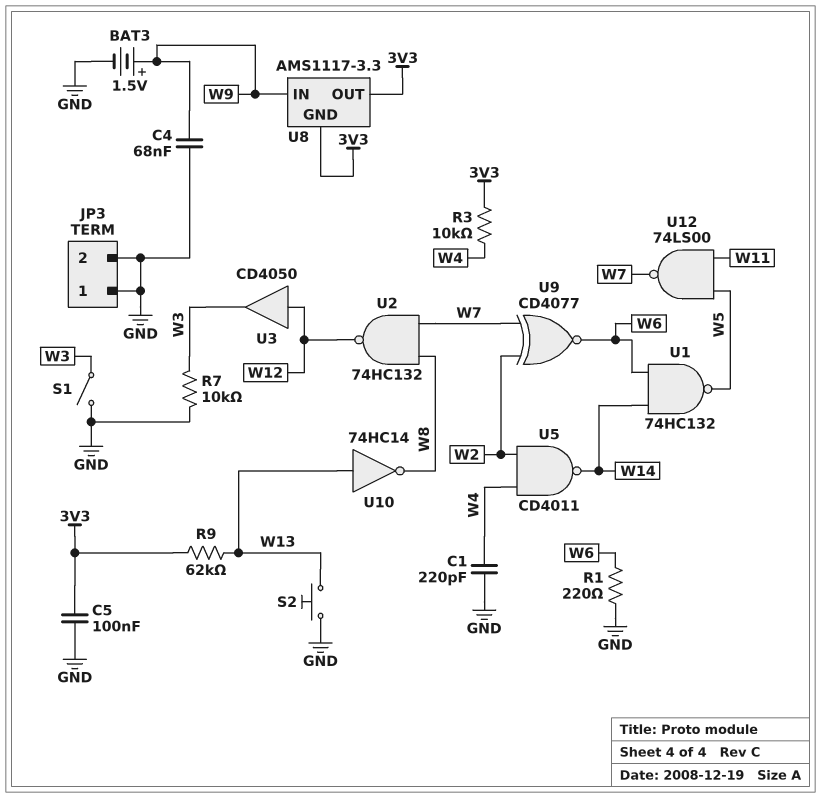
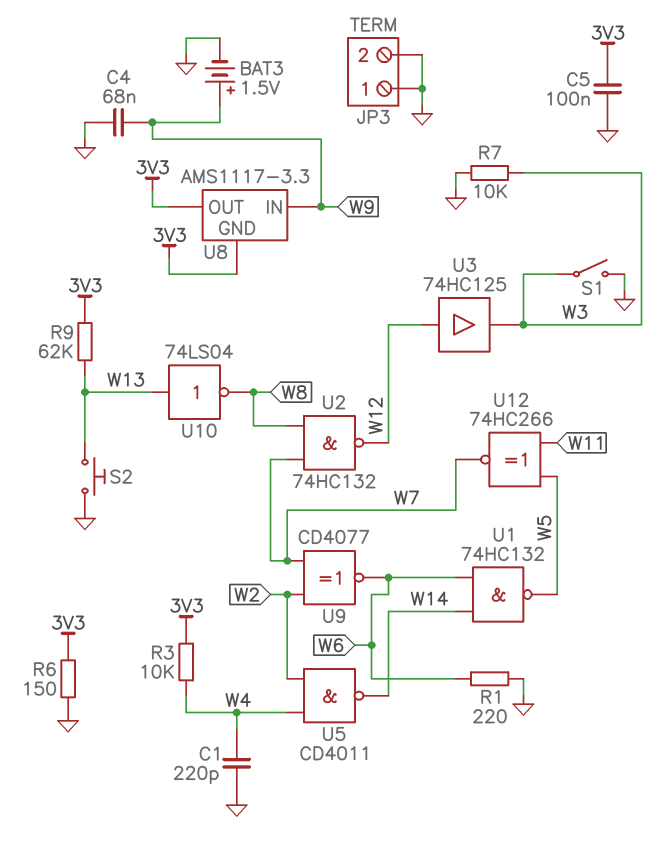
R6: none -> 150 (3V3, GND)
U3: buffer CD4050 (in W12, out W3) -> buffer 74HC125 (in W12, out W3)
U10: NOT 74HC14 (in W13, out W8) -> NOT 74LS04 (in W13, out W8)
U12: NAND 74LS00 (in W5, in W11, out W7) -> XNOR 74HC266 (in W5, in W11, out W7)

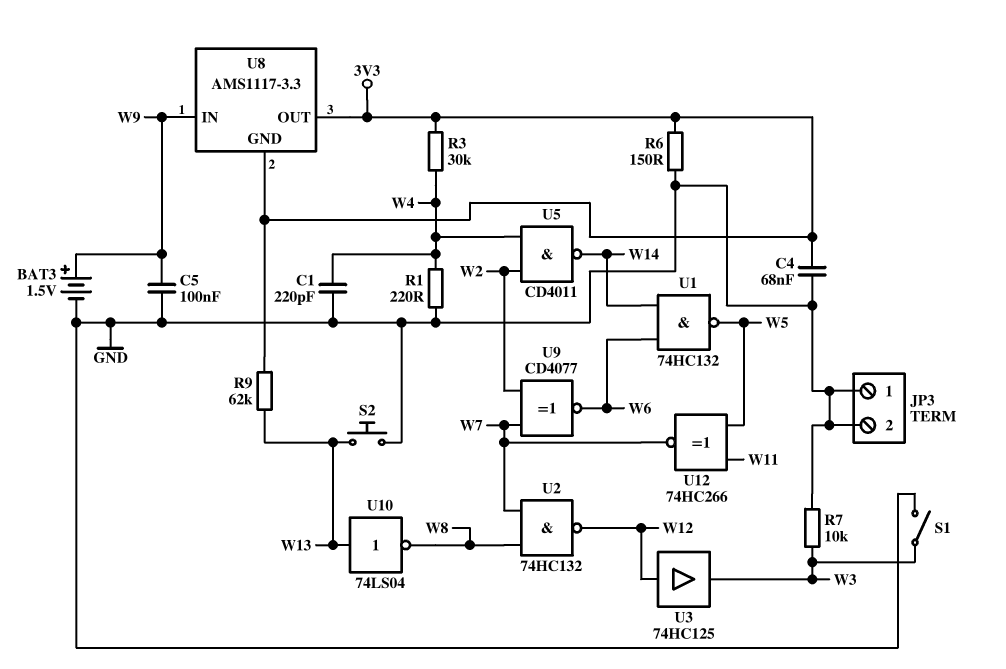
C4: 68nF (GND, W9) -> 68nF (3V3, GND)
C5: 100nF (3V3, GND) -> 100nF (GND, W9)
R1: 220 (GND, W6) -> 220 (GND, W4)
R3: 10k (3V3, W4) -> 30k (3V3, W4)

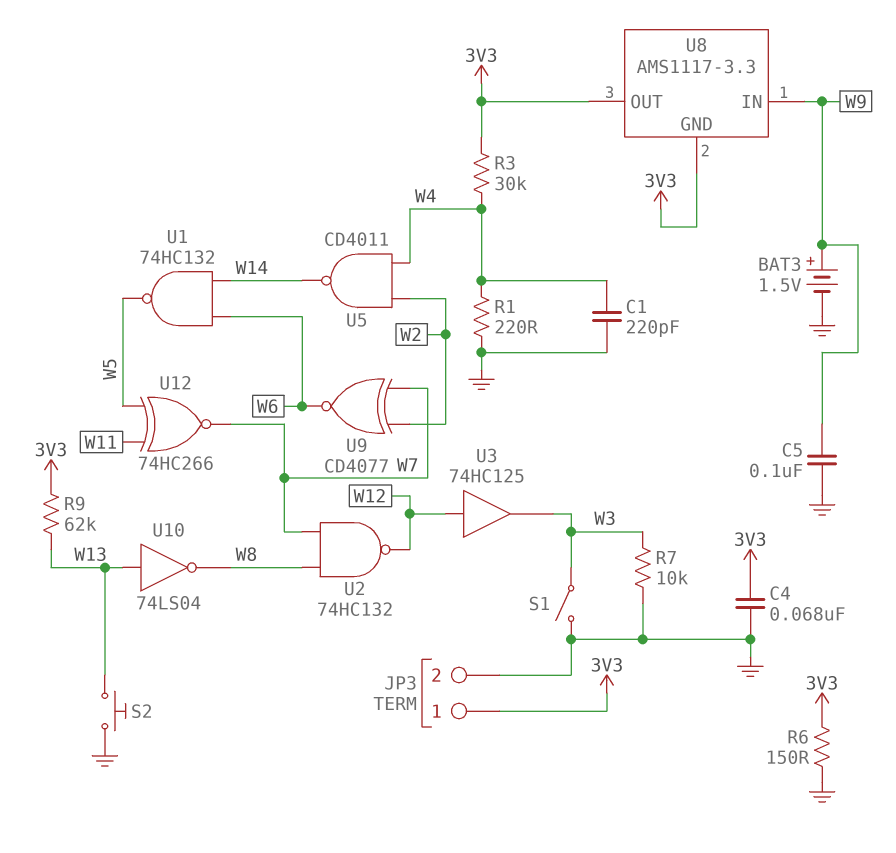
JP3 pin 1: GND -> 3V3

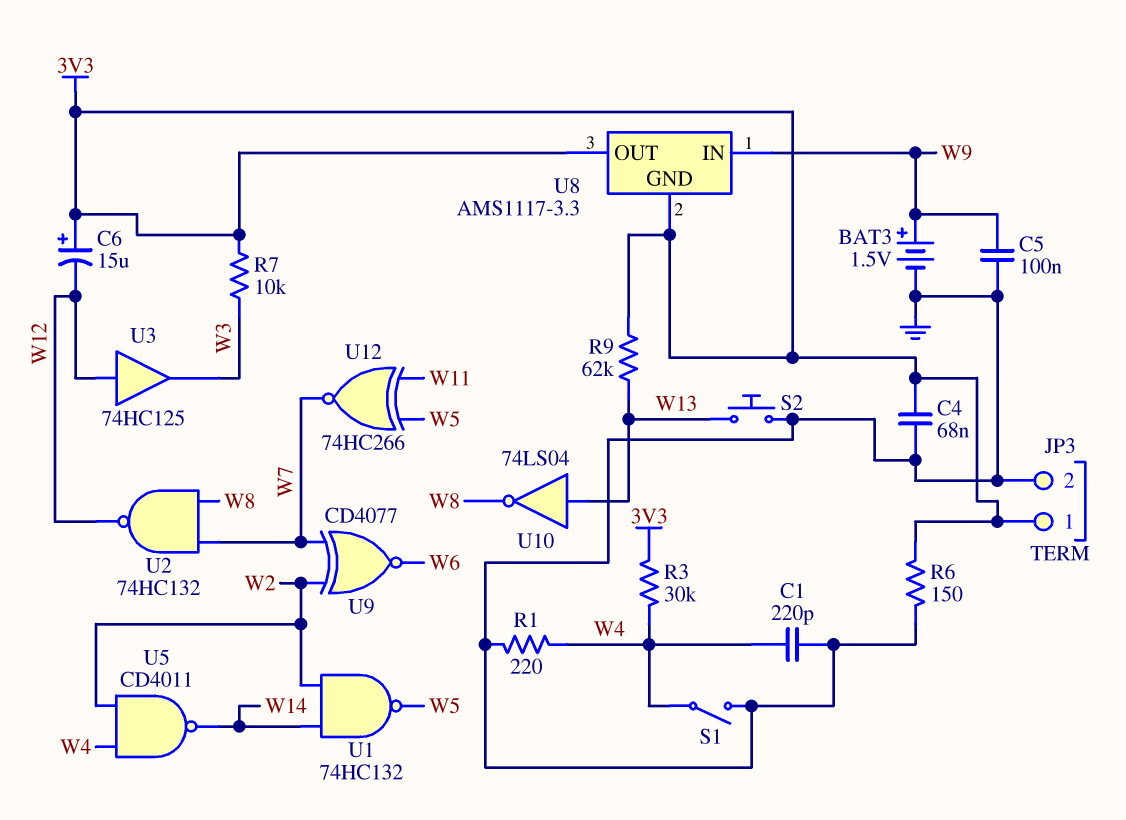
C6: none -> 15uF (plus 3V3, minus W12)
R7: 10k (GND, W3) -> 10k (3V3, W3)
S1: switch (GND, W3) -> switch (GND, W4)
U1: NAND 74HC132 (in W6, in W14, out W5) -> NAND 74HC132 (in W2, in W14, out W5)

